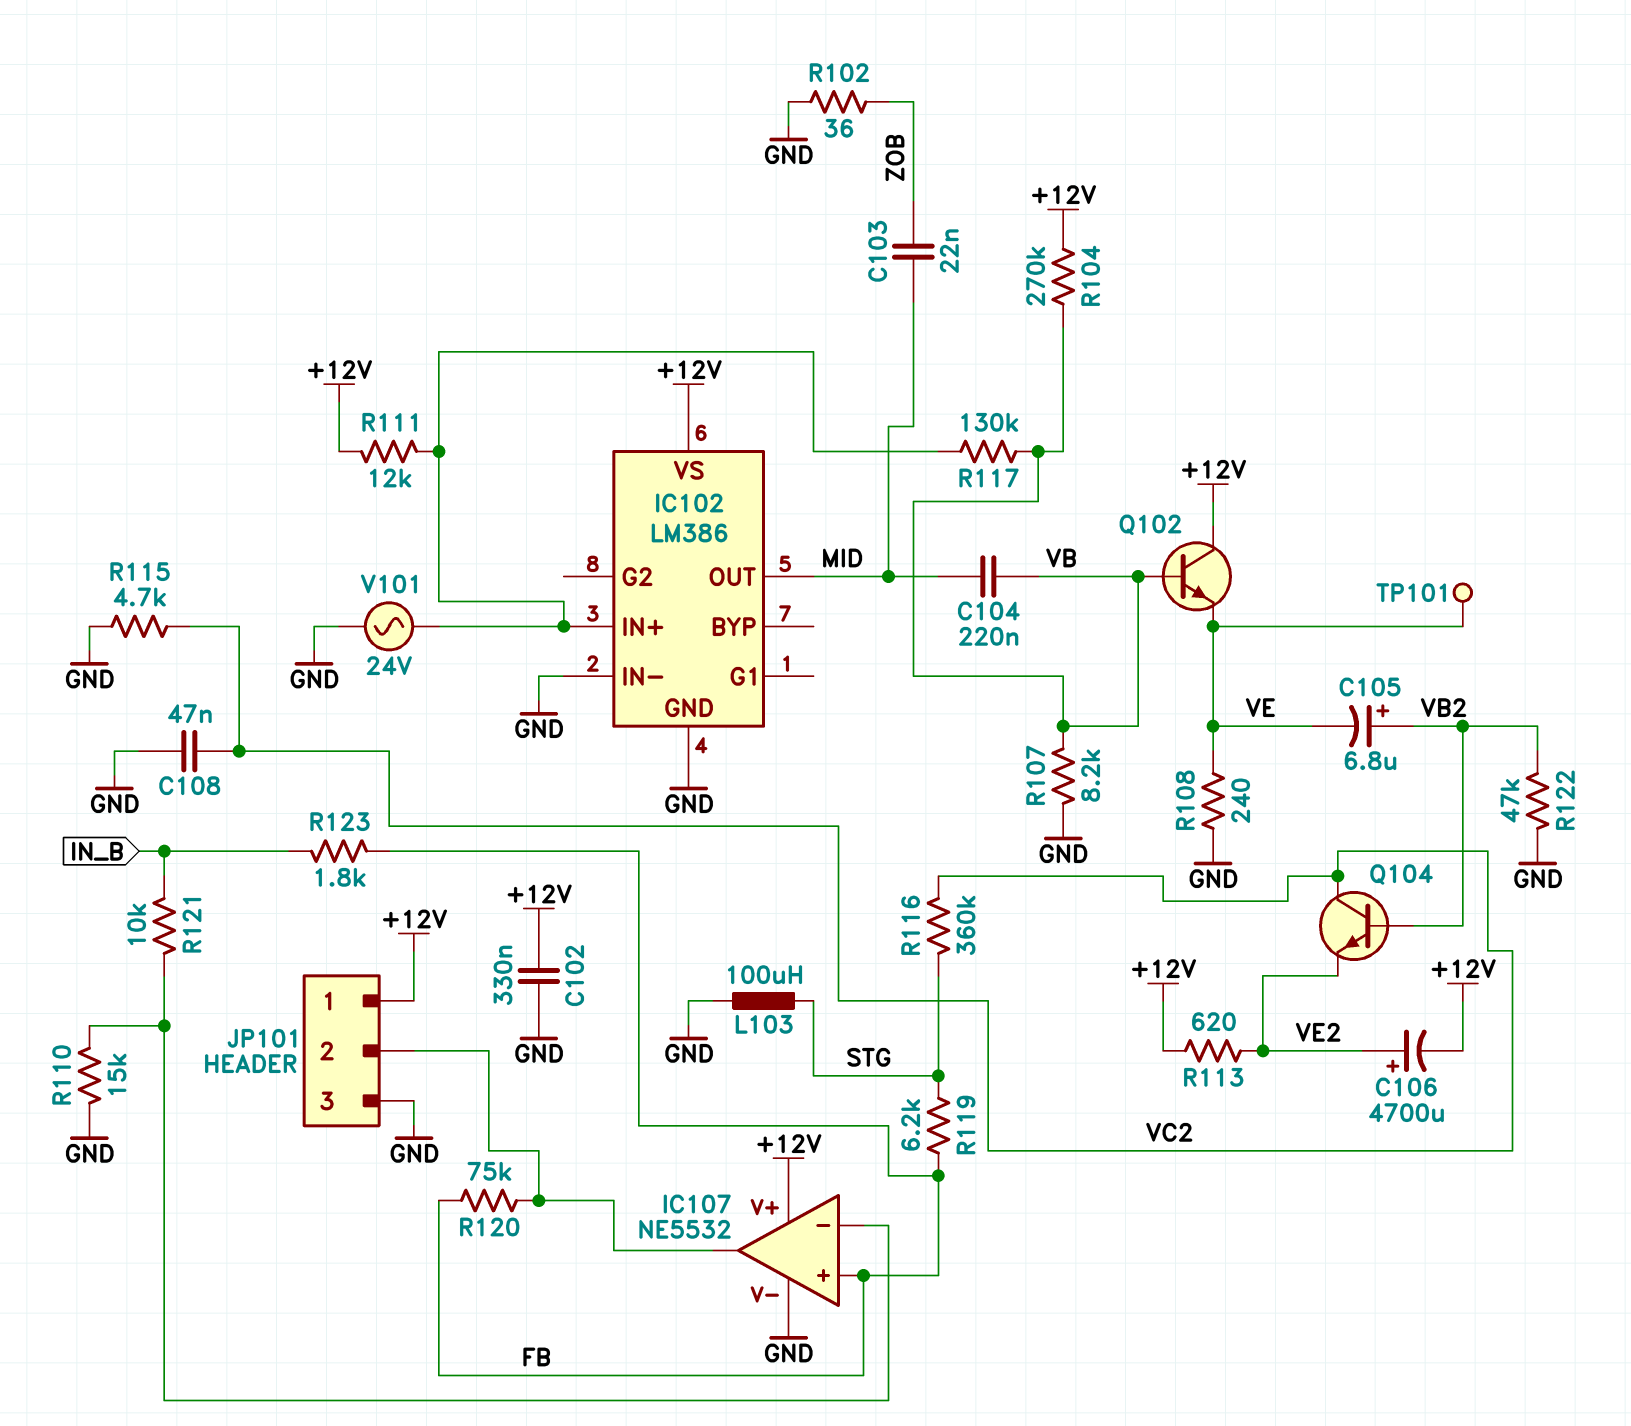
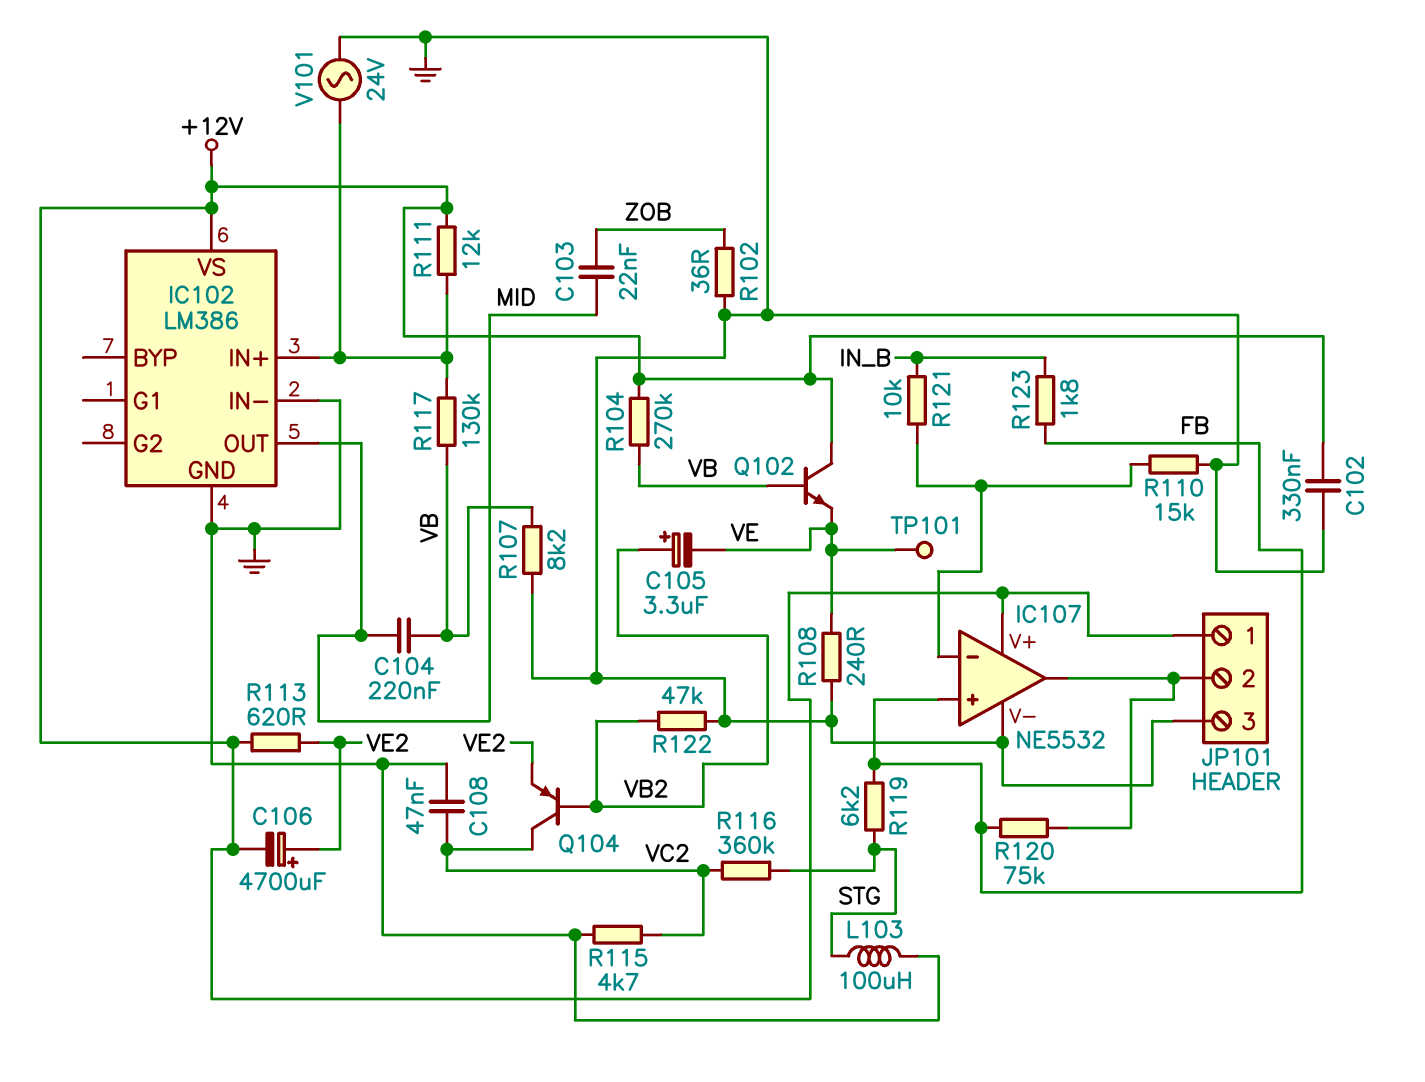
C105: 6.8uF (plus VB2, minus VE) -> 3.3uF (plus VB2, minus VE)
Q104: NPN (B VB2, C VC2, E VE2) -> PNP (B VB2, C VC2, E VE2)

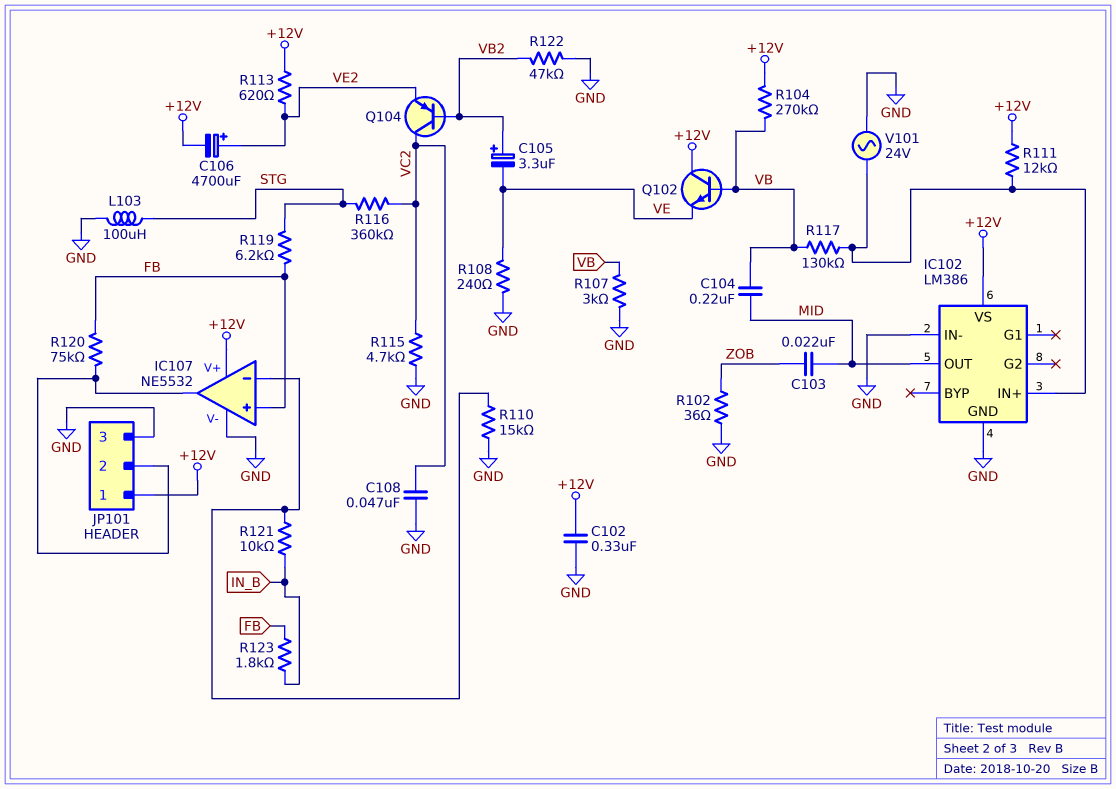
R107: 8.2k (GND, VB) -> 3k (GND, VB)
TP101: test point (VE) -> none

